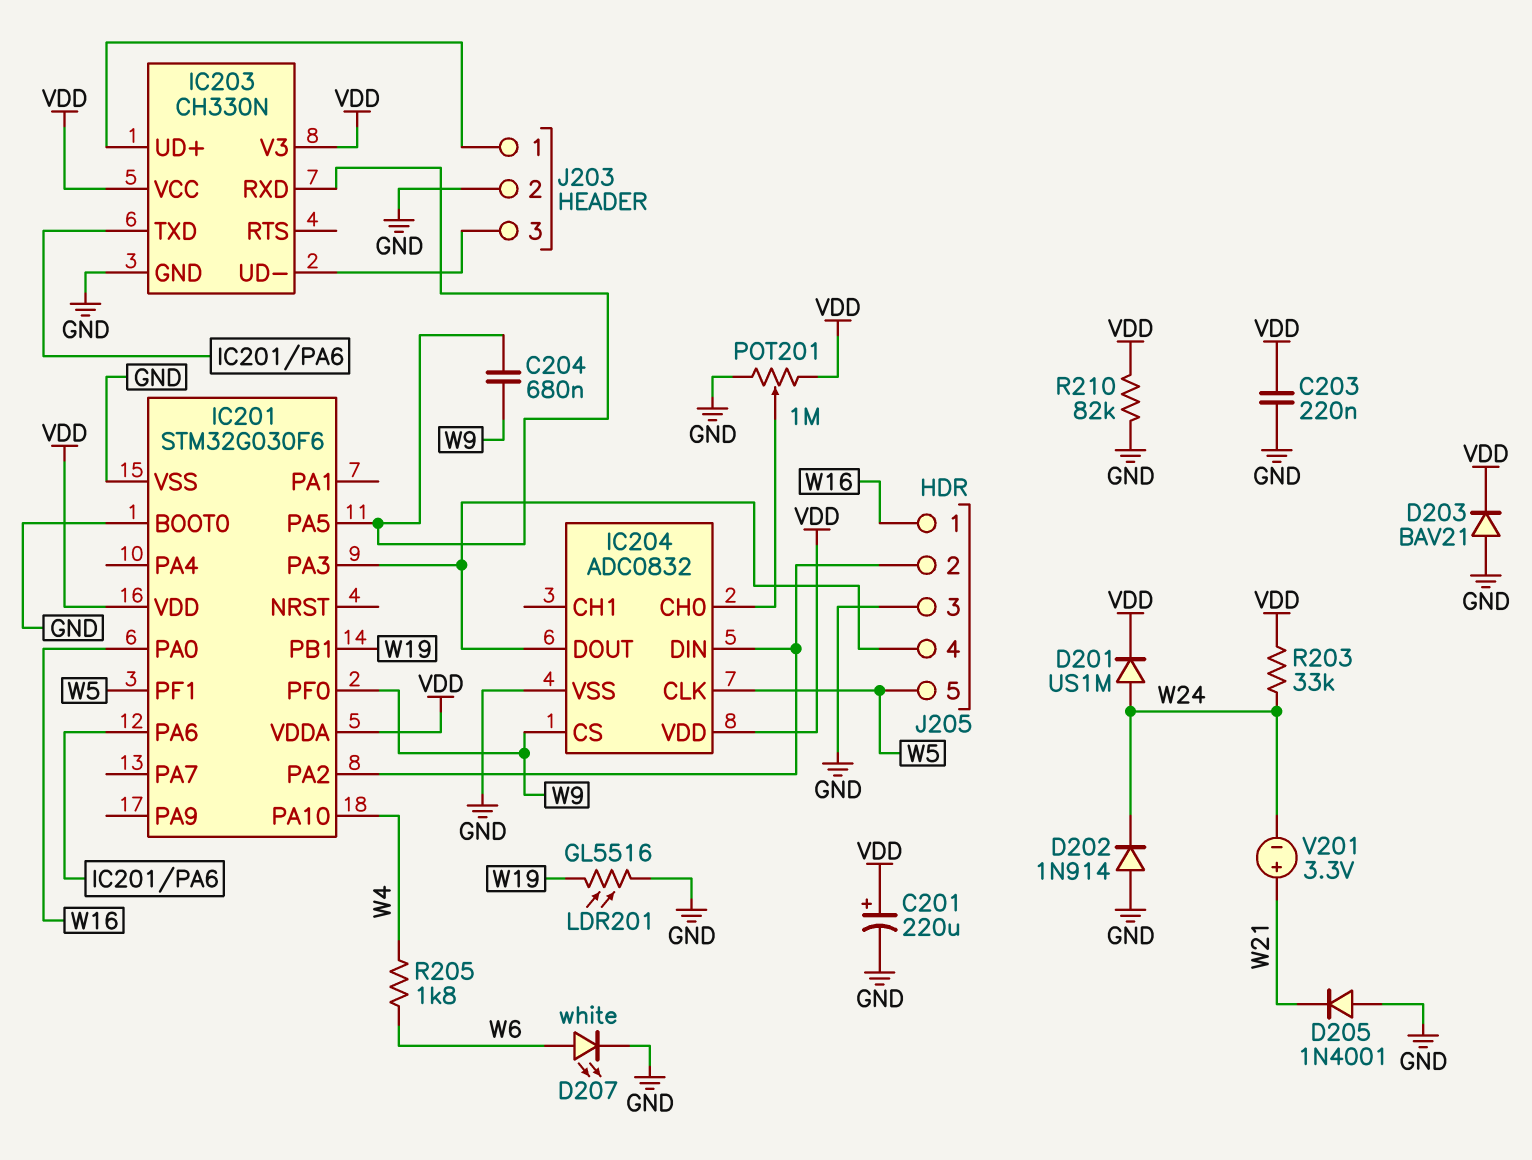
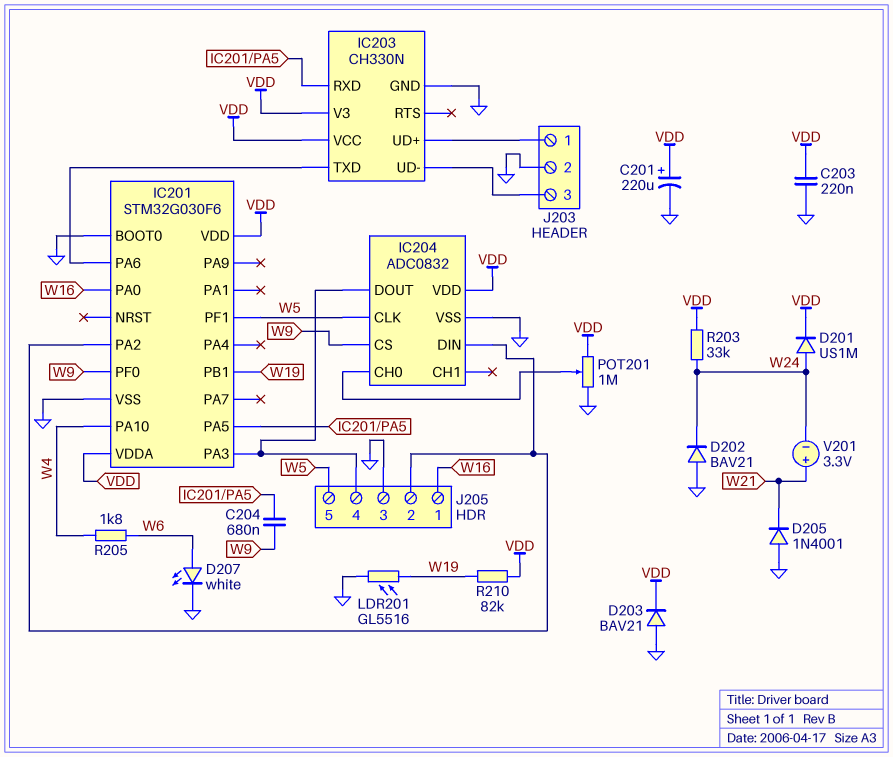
D202: diode 1N914 (A GND, K W24) -> diode BAV21 (A GND, K W24)
R210: 82k (GND, VDD) -> 82k (VDD, W19)

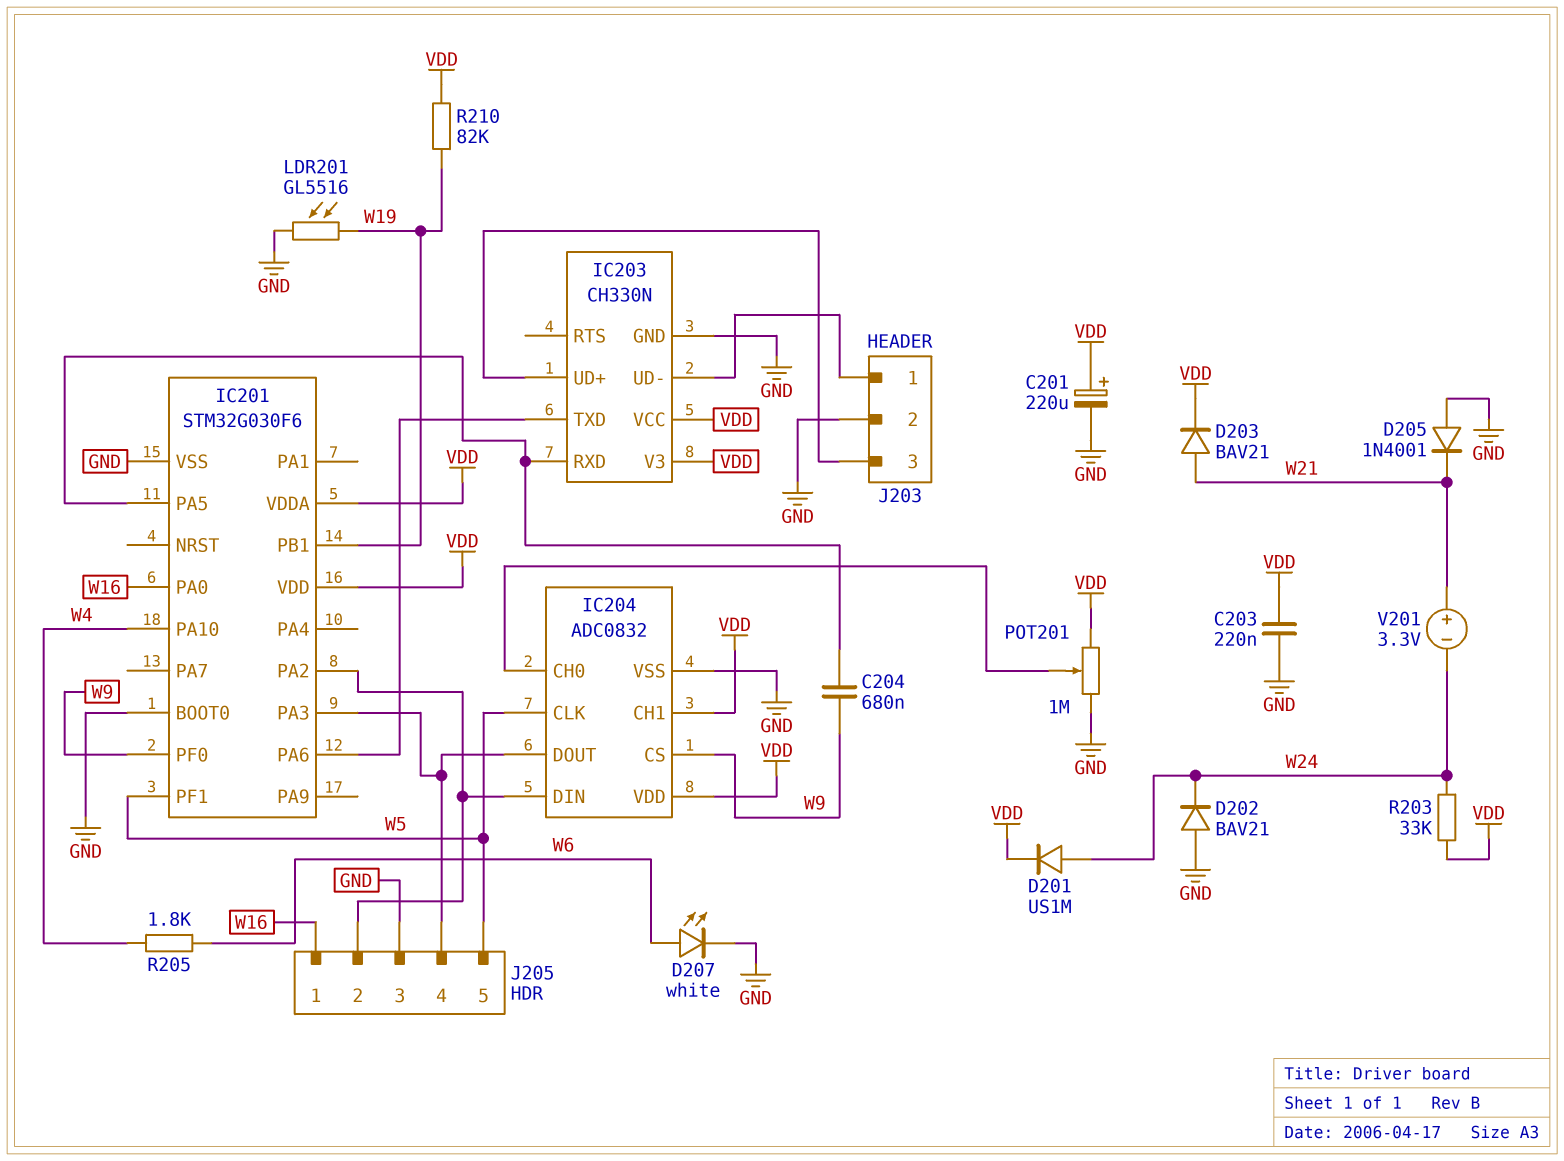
D203: diode BAV21 (A GND, K VDD) -> diode BAV21 (A W21, K VDD)
IC204 pin CH1: none -> VDD
J203 pin 1: IC203/UD+ -> IC203/UD-
J203 pin 3: IC203/UD- -> IC203/UD+

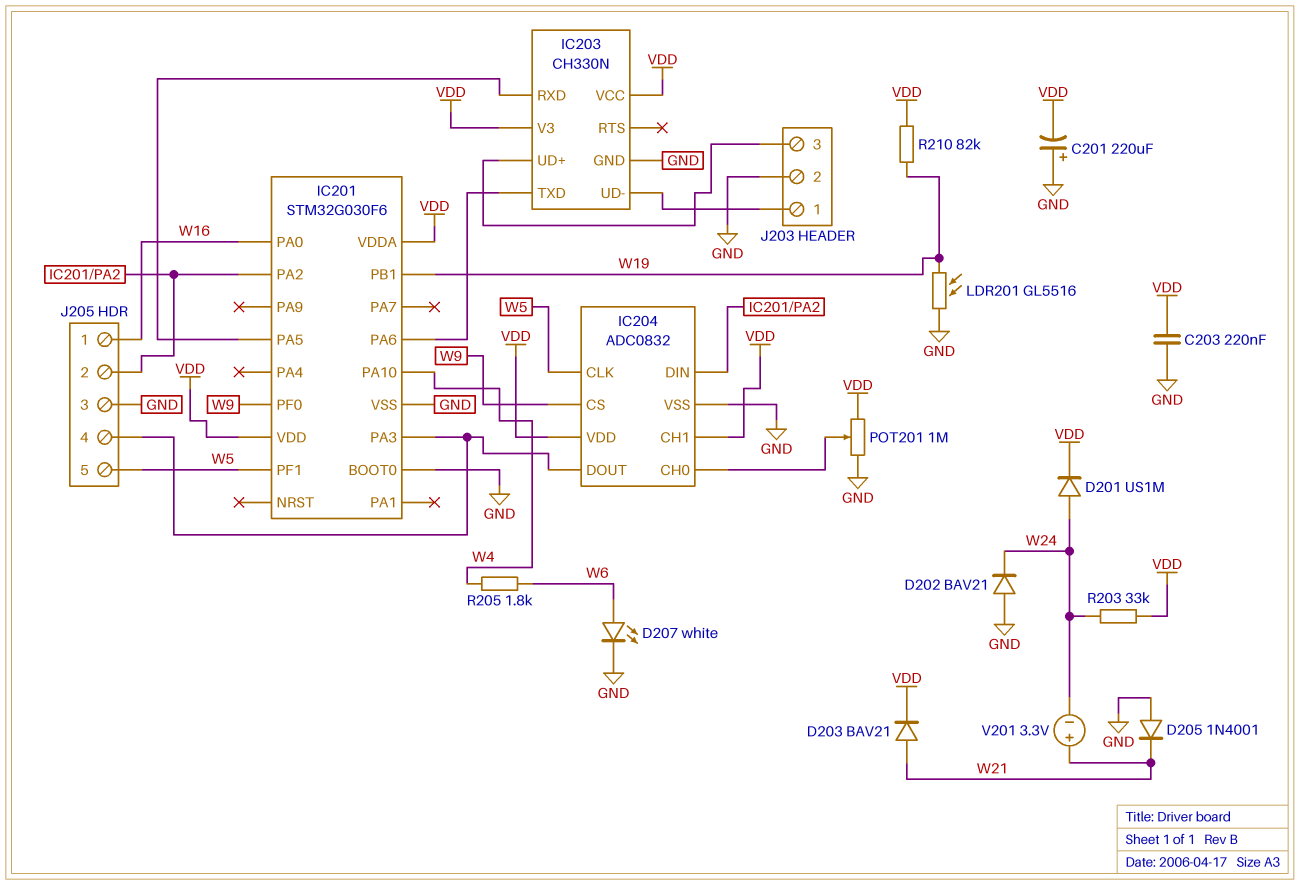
C201: 220uF (plus VDD, minus GND) -> 220uF (plus GND, minus VDD)
C204: 680nF (IC201/PA5, W9) -> none

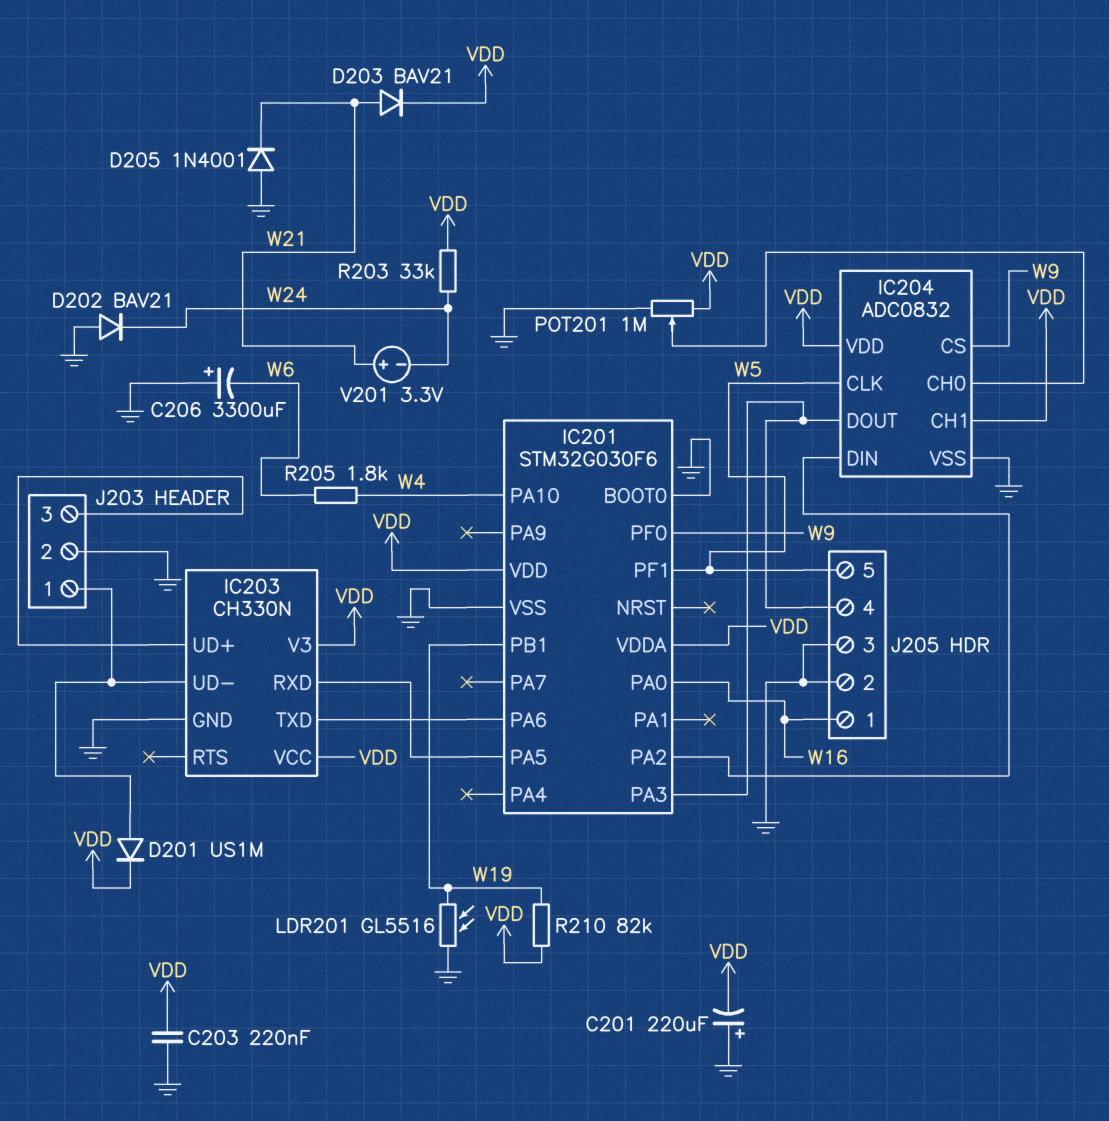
C206: none -> 3300uF (plus GND, minus W6)
D201: diode US1M (A W24, K VDD) -> diode US1M (A IC203/UD-, K VDD)
D207: LED white (A W6, K GND) -> none
J205 pin 2: IC201/PA2 -> GND

